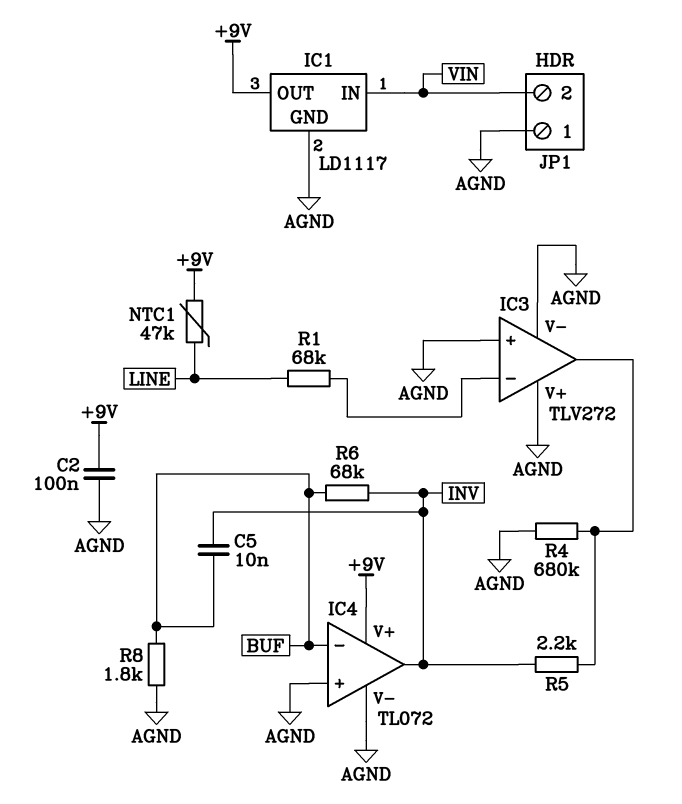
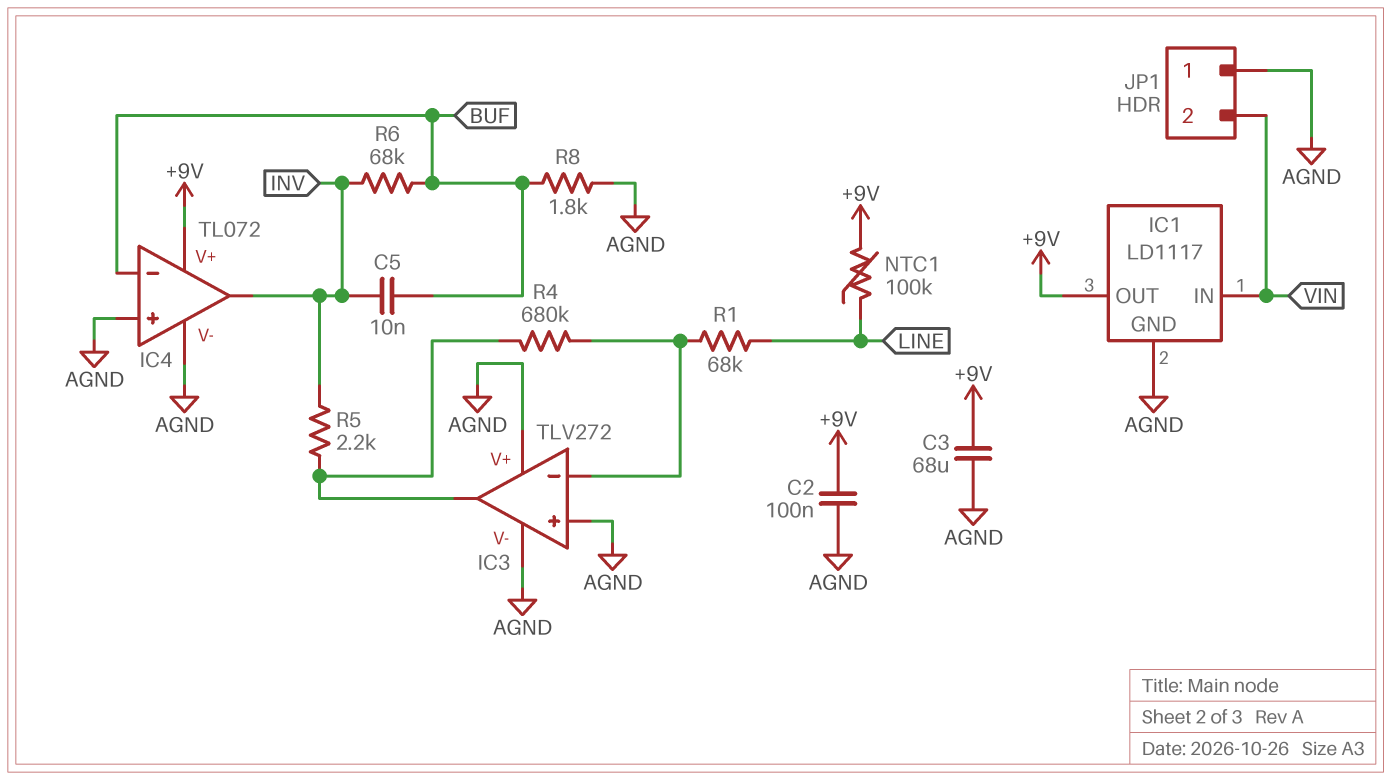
C3: none -> 68uF (+9V, AGND)
NTC1: 47k (+9V, LINE) -> 100k (+9V, LINE)
R4: 680k (AGND, IC3/out) -> 680k (IC3/in-, IC3/out)

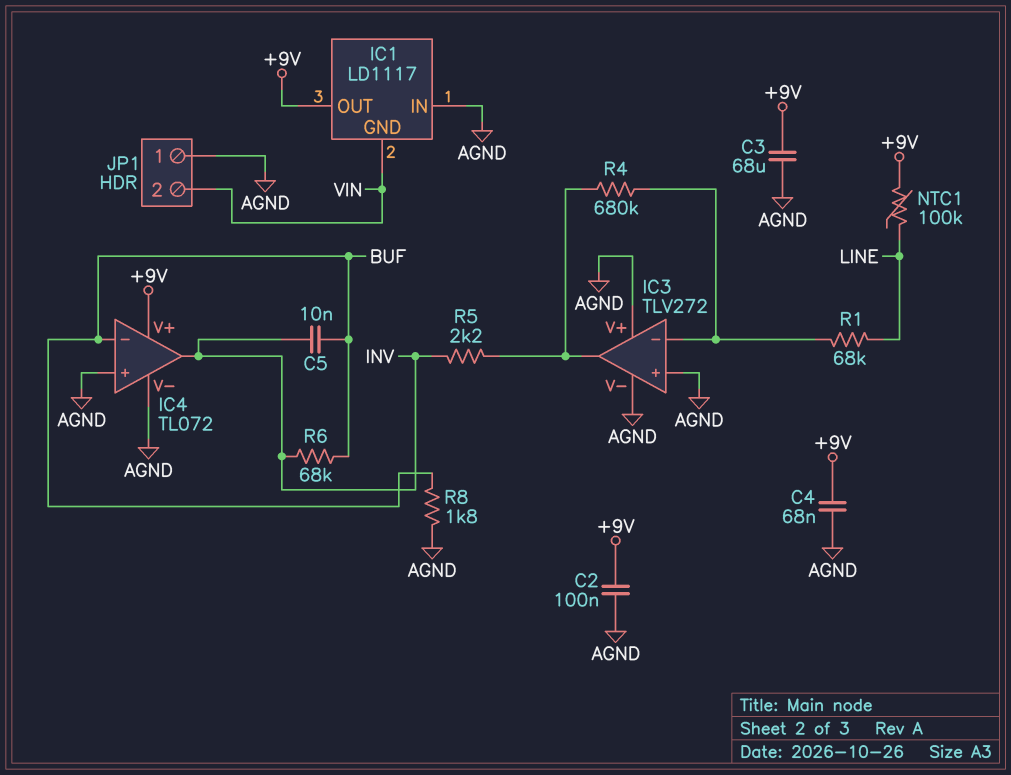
C4: none -> 68nF (+9V, AGND)
IC1 pin GND: AGND -> VIN
IC1 pin IN: VIN -> AGND

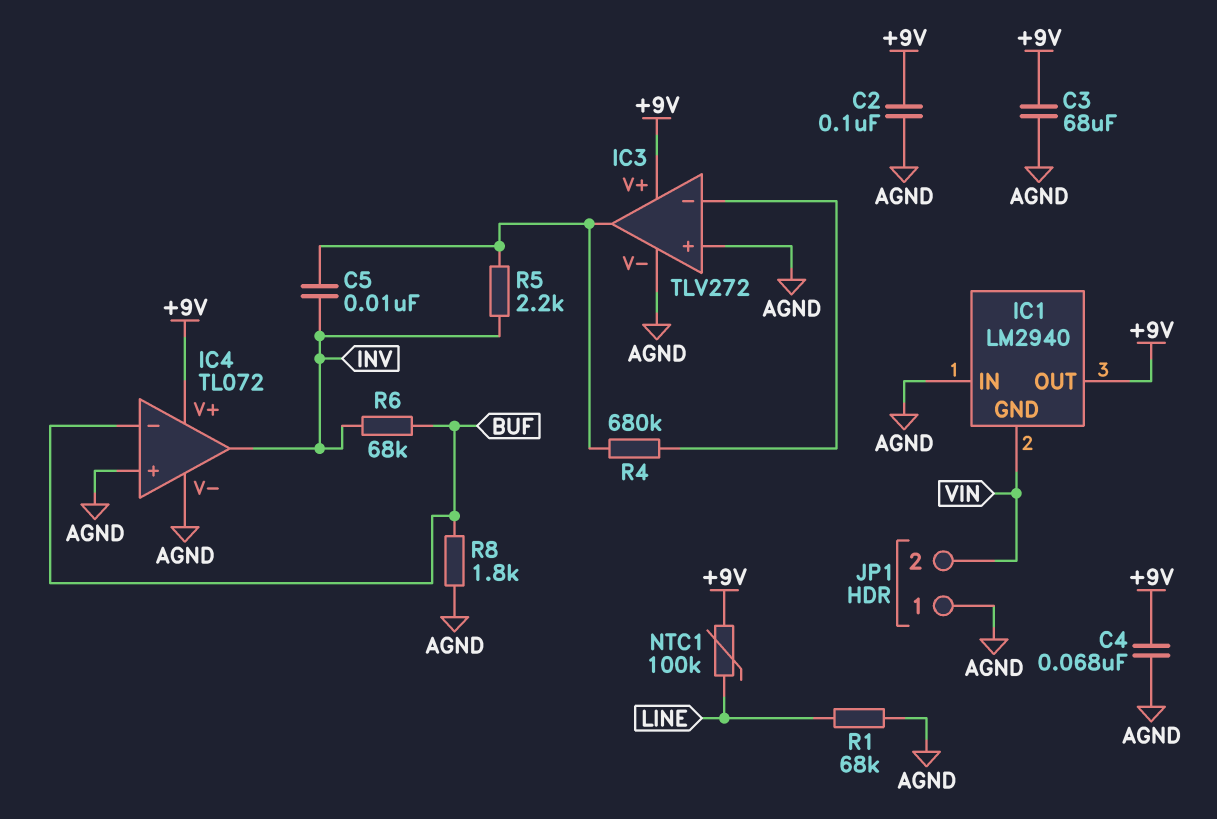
C5: 10nF (BUF, INV) -> 10nF (IC3/out, INV)
IC1: LD1117 -> LM2940
IC3 pin V+: AGND -> +9V
R1: 68k (IC3/in-, LINE) -> 68k (AGND, LINE)

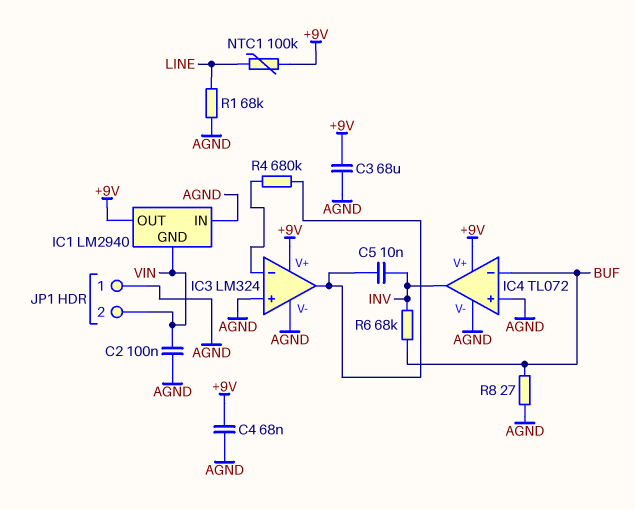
C2: 100nF (+9V, AGND) -> 100nF (AGND, VIN)
IC3: TLV272 -> LM324
R5: 2.2k (IC3/out, INV) -> none
R8: 1.8k (AGND, BUF) -> 27 (AGND, BUF)

